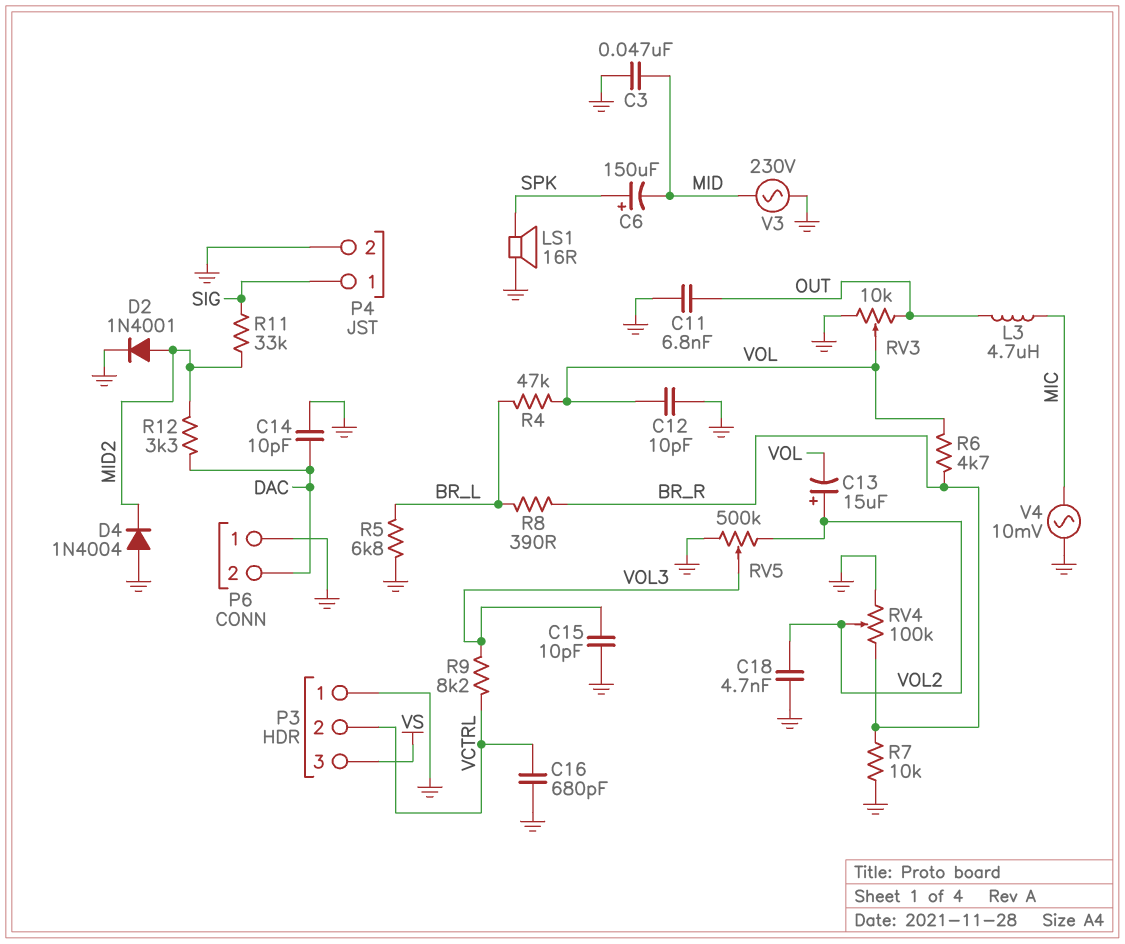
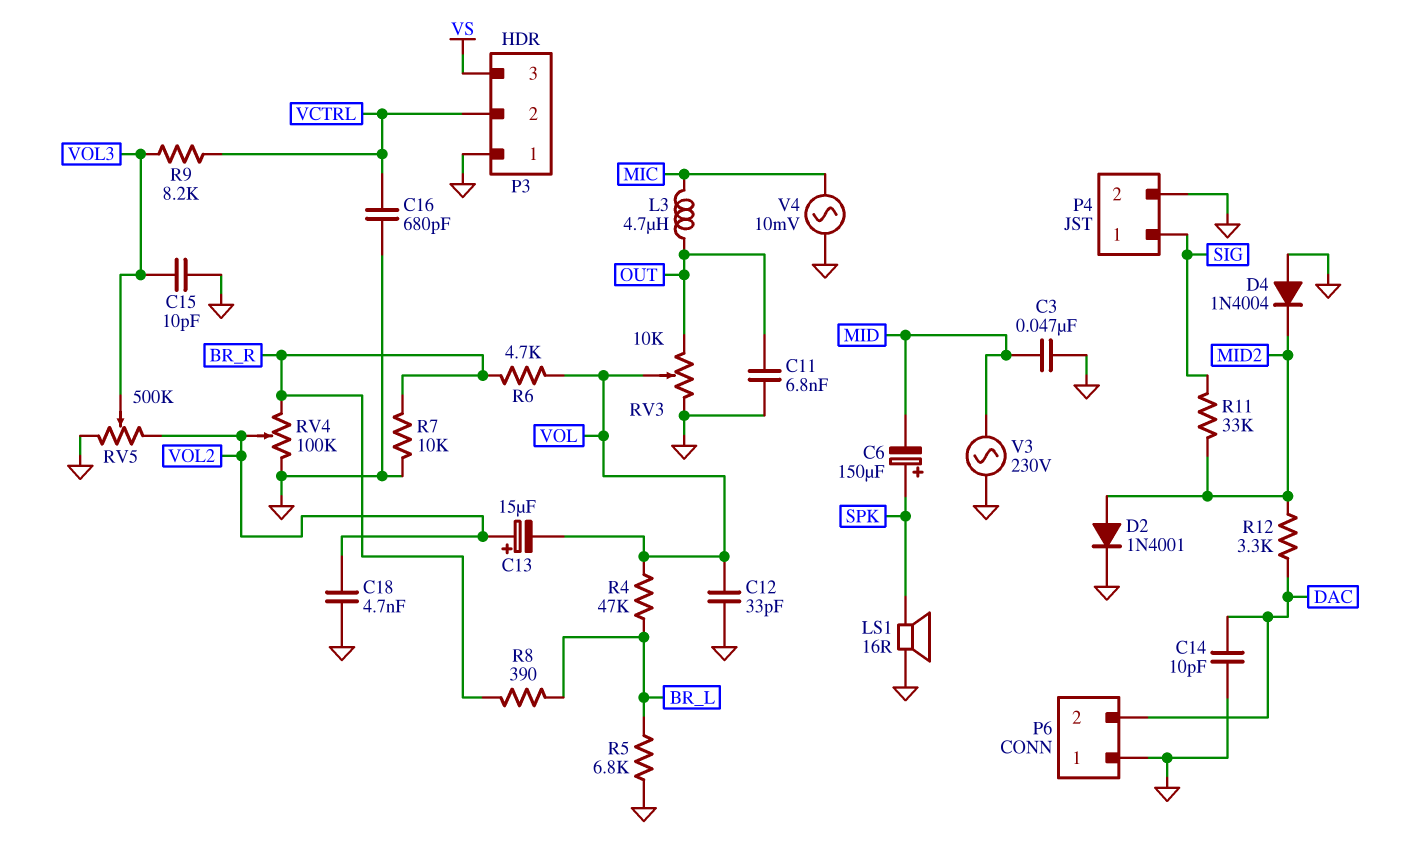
C12: 10pF (GND, VOL) -> 33pF (GND, VOL)

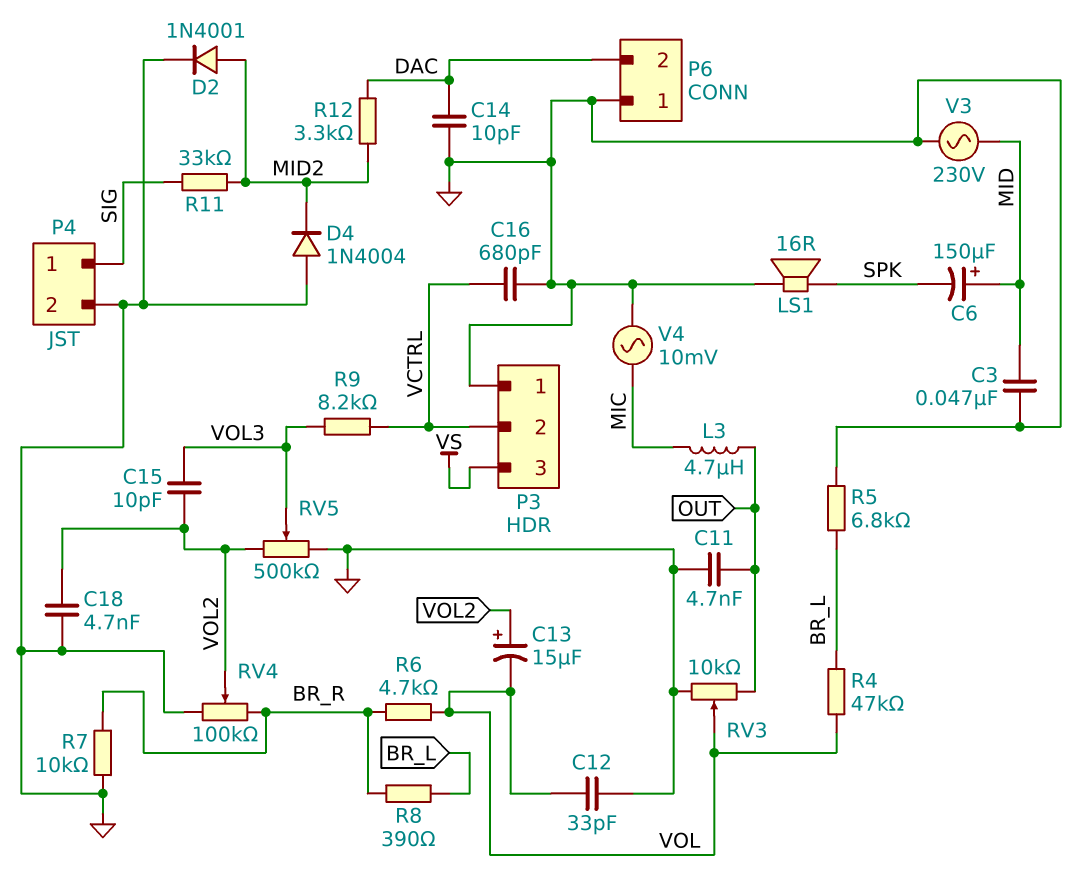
C6: 150uF (plus SPK, minus MID) -> 150uF (plus MID, minus SPK)
C11: 6.8nF (GND, OUT) -> 4.7nF (GND, OUT)
C15: 10pF (GND, VOL3) -> 10pF (VOL2, VOL3)

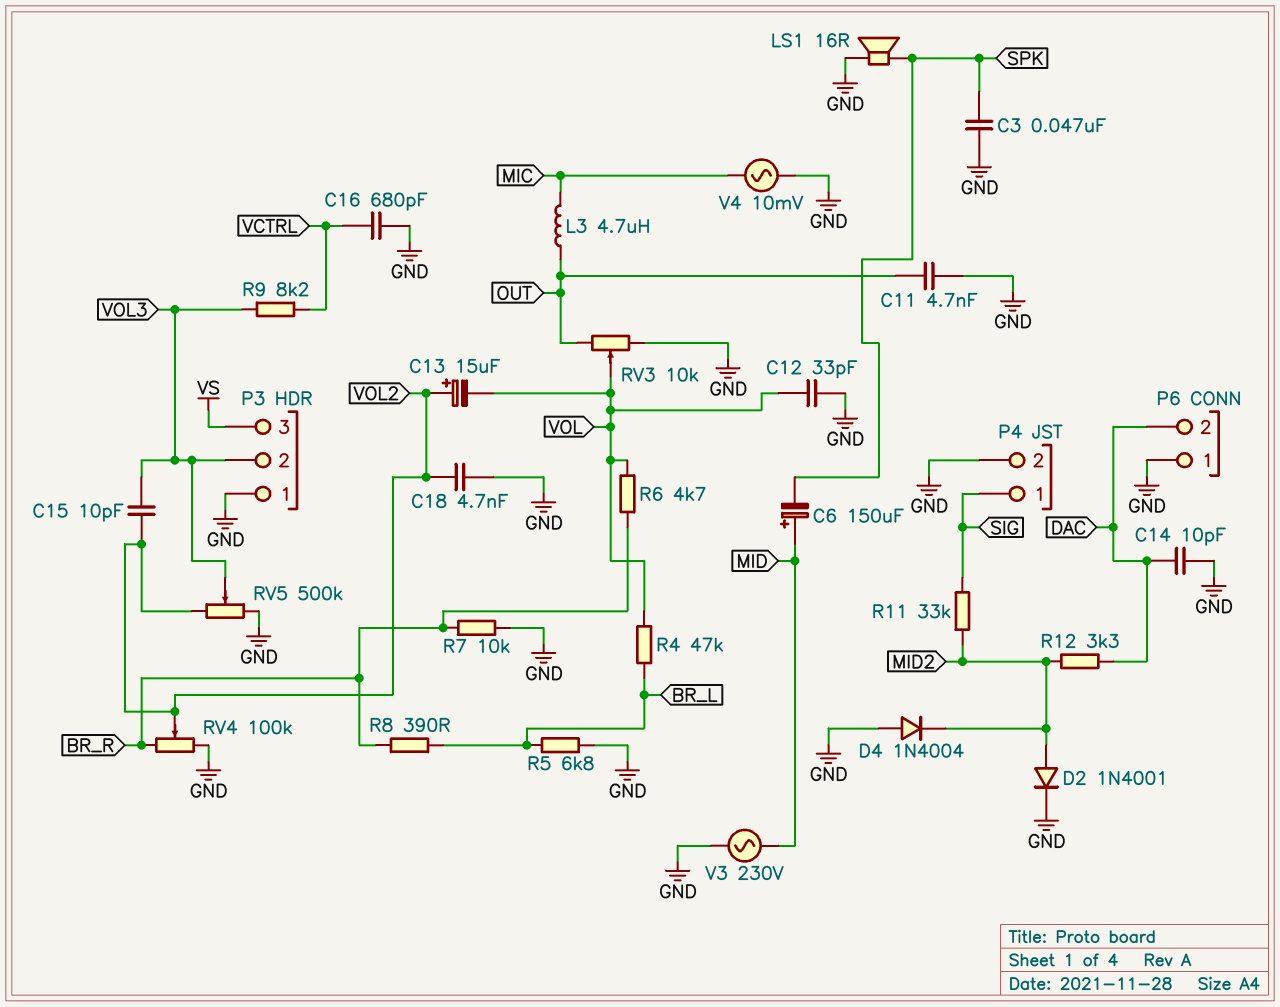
C3: 47nF (GND, MID) -> 47nF (GND, SPK)
P3 pin 2: VCTRL -> VOL3

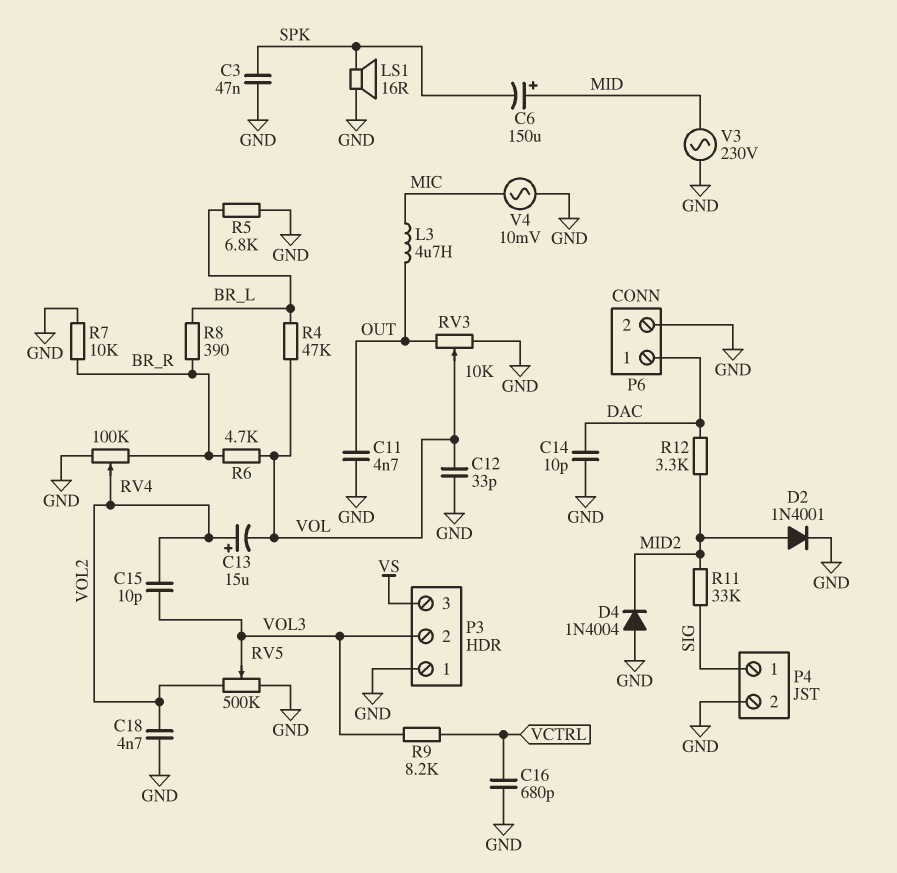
P6 pin 1: GND -> DAC
P6 pin 2: DAC -> GND

